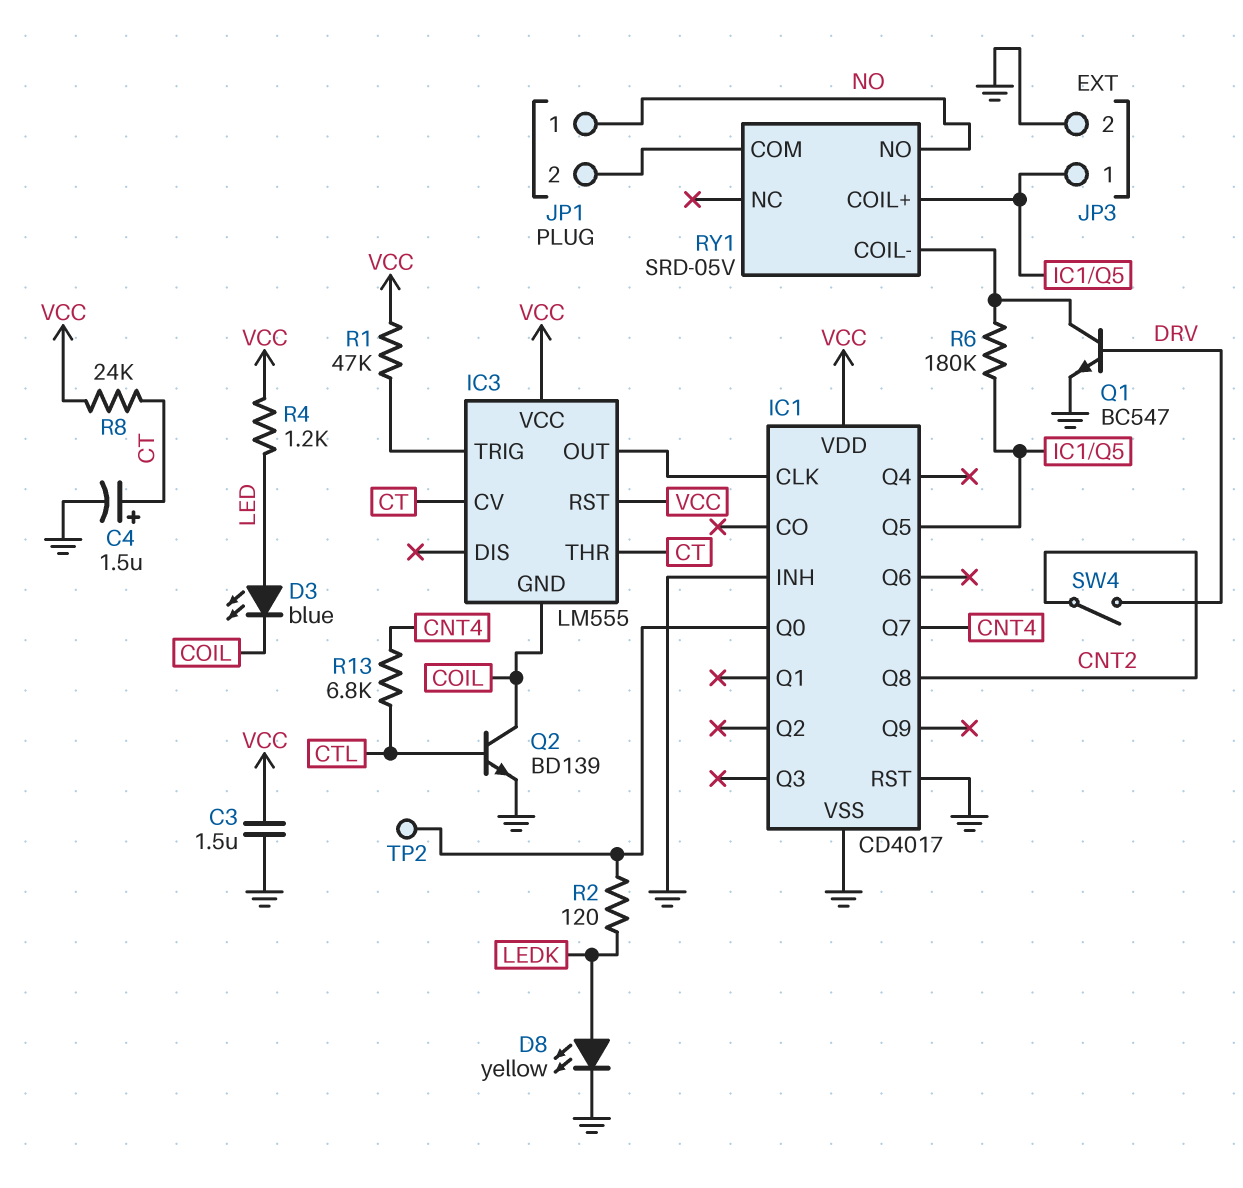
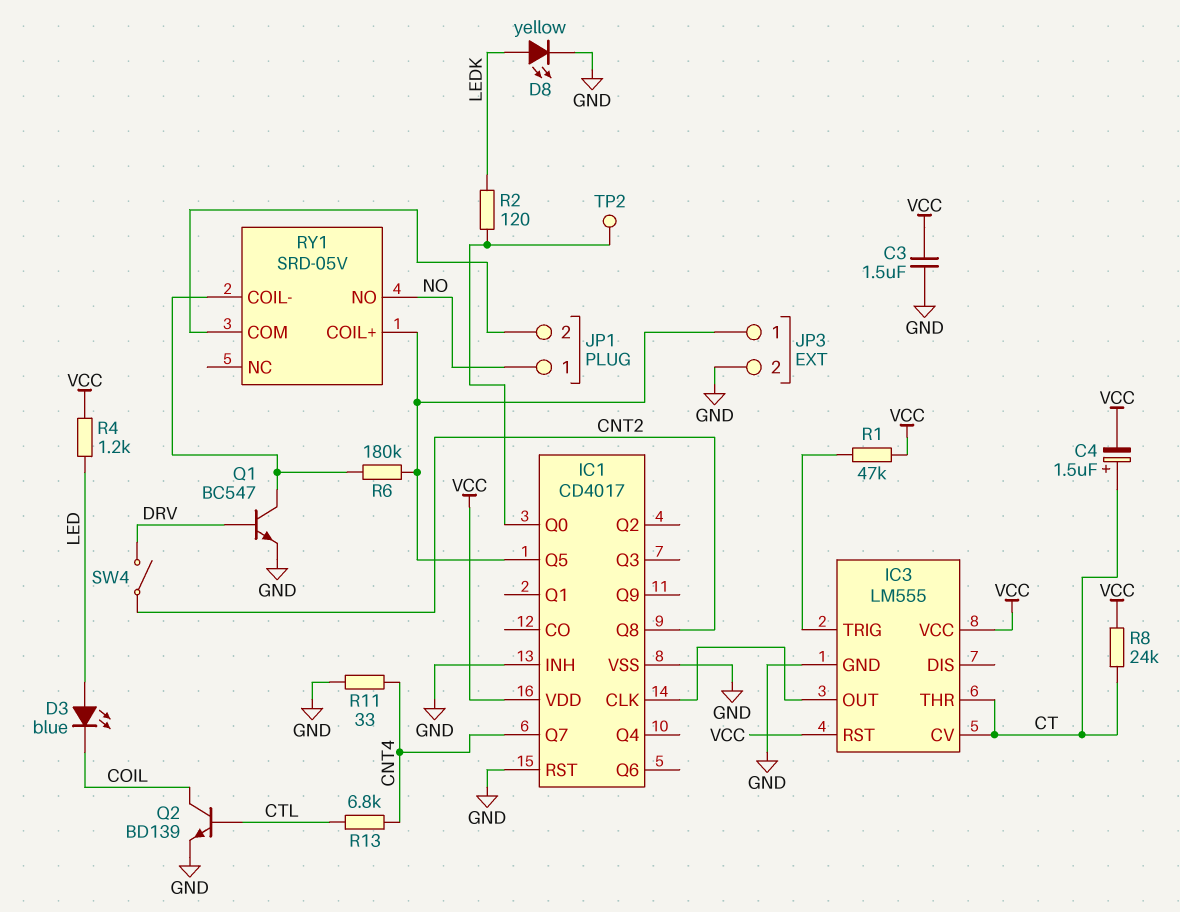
C4: 1.5uF (plus CT, minus GND) -> 1.5uF (plus CT, minus VCC)
IC3 pin GND: COIL -> GND
R11: none -> 33 (CNT4, GND)

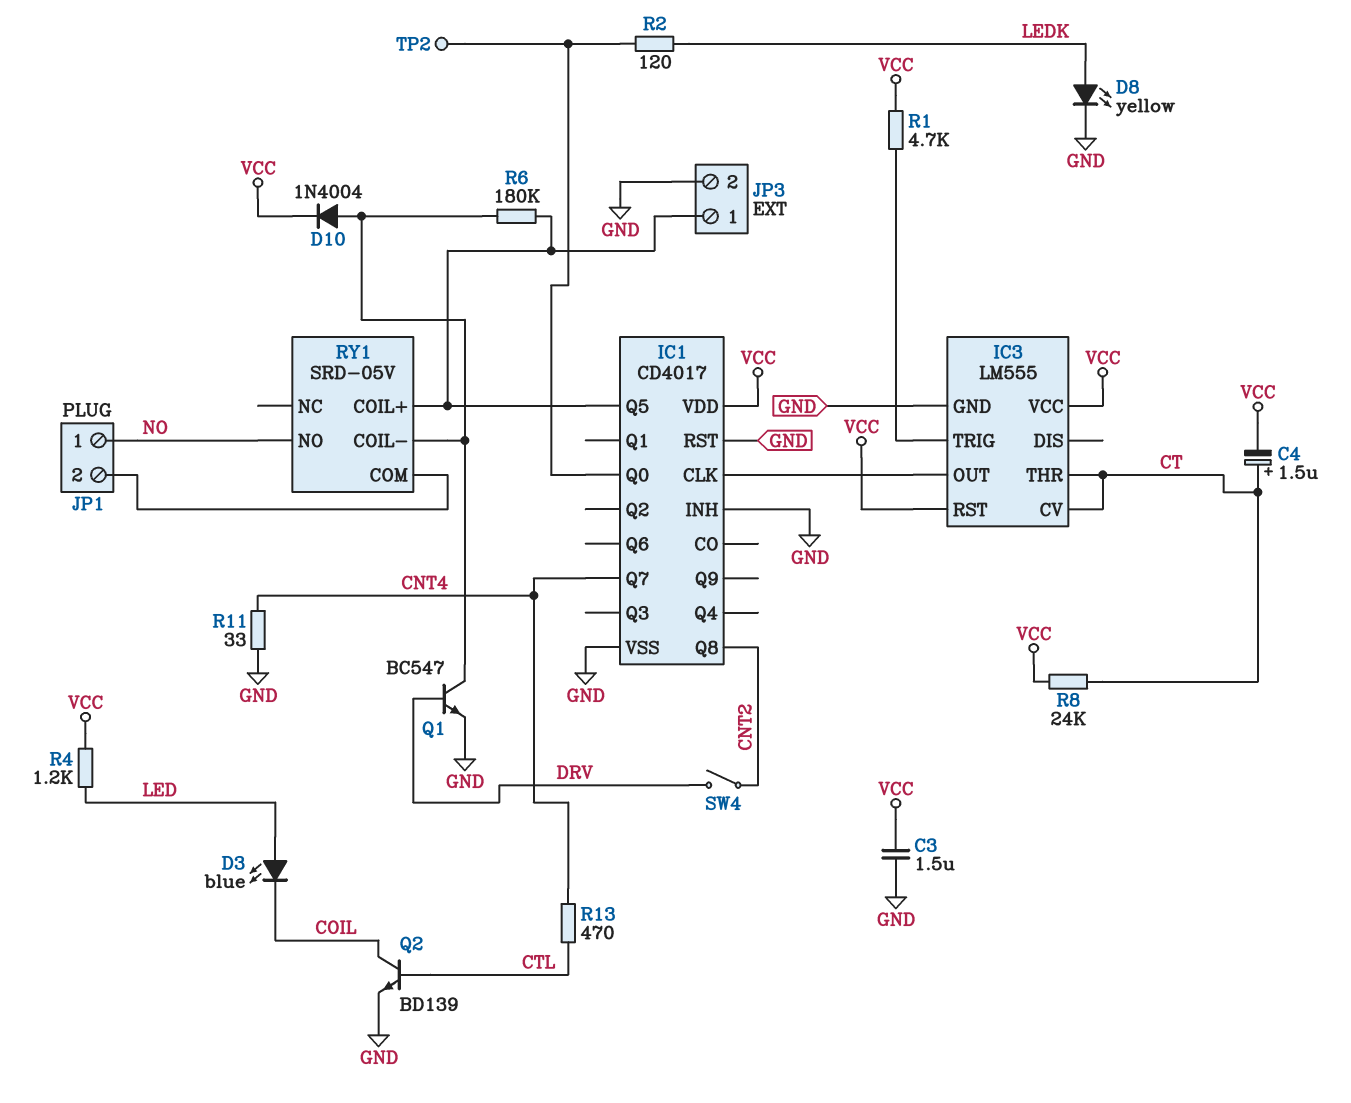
D10: none -> diode 1N4004 (A RY1/COIL-, K VCC)
R1: 47k (IC3/TRIG, VCC) -> 4.7k (IC3/TRIG, VCC)
R13: 6.8k (CNT4, CTL) -> 470 (CNT4, CTL)

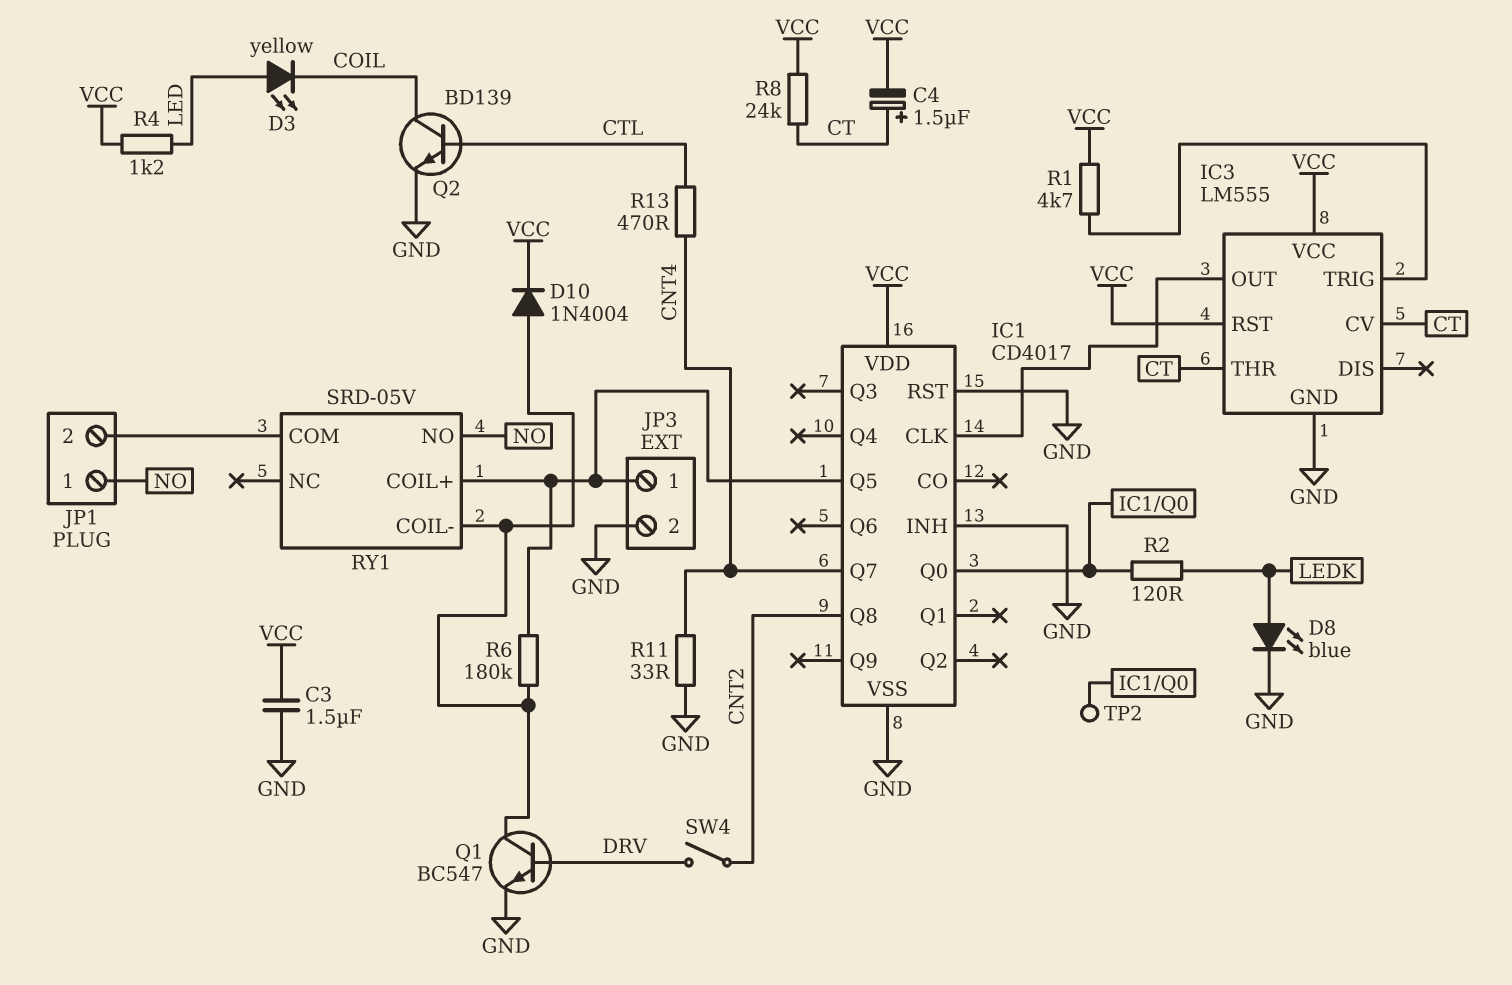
D3: LED blue (A LED, K COIL) -> LED yellow (A LED, K COIL)
D8: LED yellow (A LEDK, K GND) -> LED blue (A LEDK, K GND)

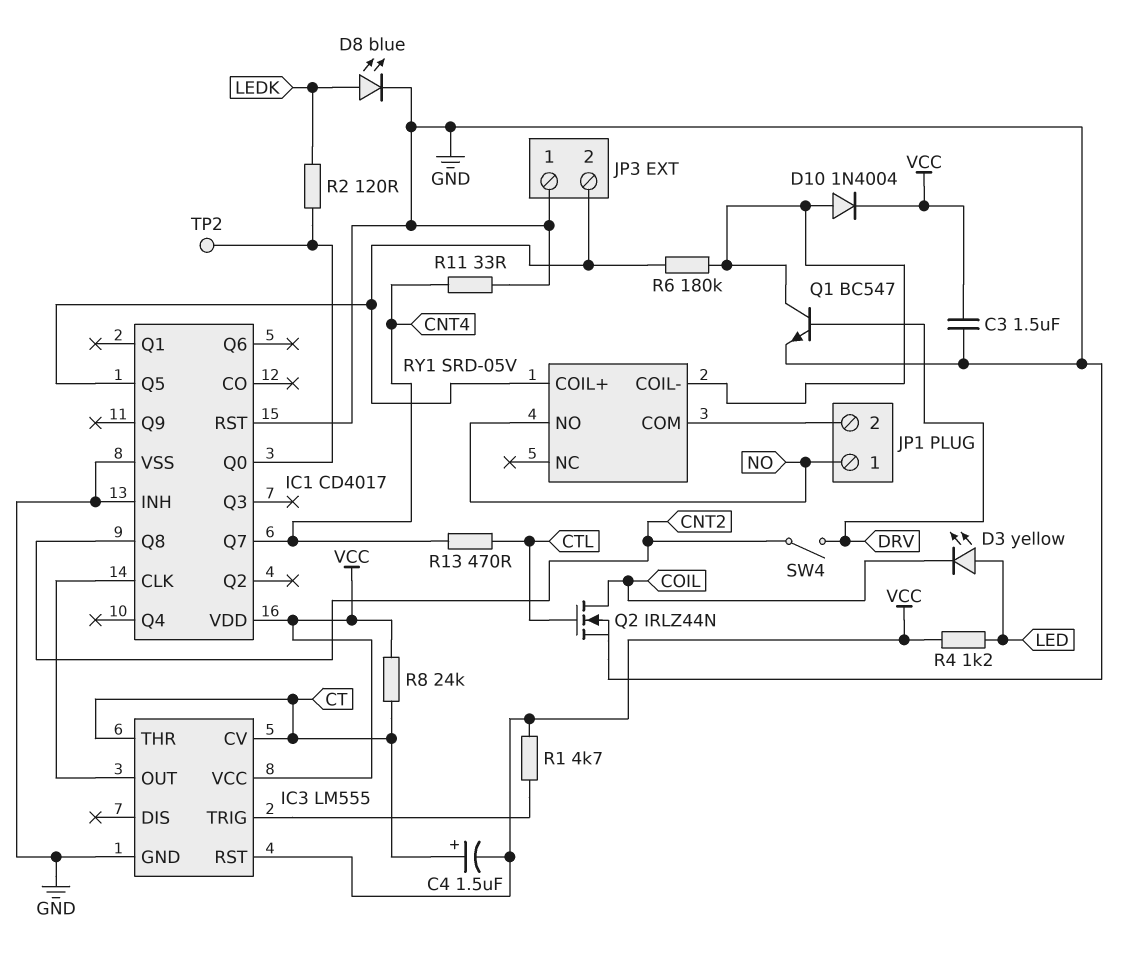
JP3 pin 1: IC1/Q5 -> GND
JP3 pin 2: GND -> IC1/Q5
Q2: NPN BD139 (B CTL, C COIL, E GND) -> NMOS IRLZ44N (G CTL, D COIL, S GND)

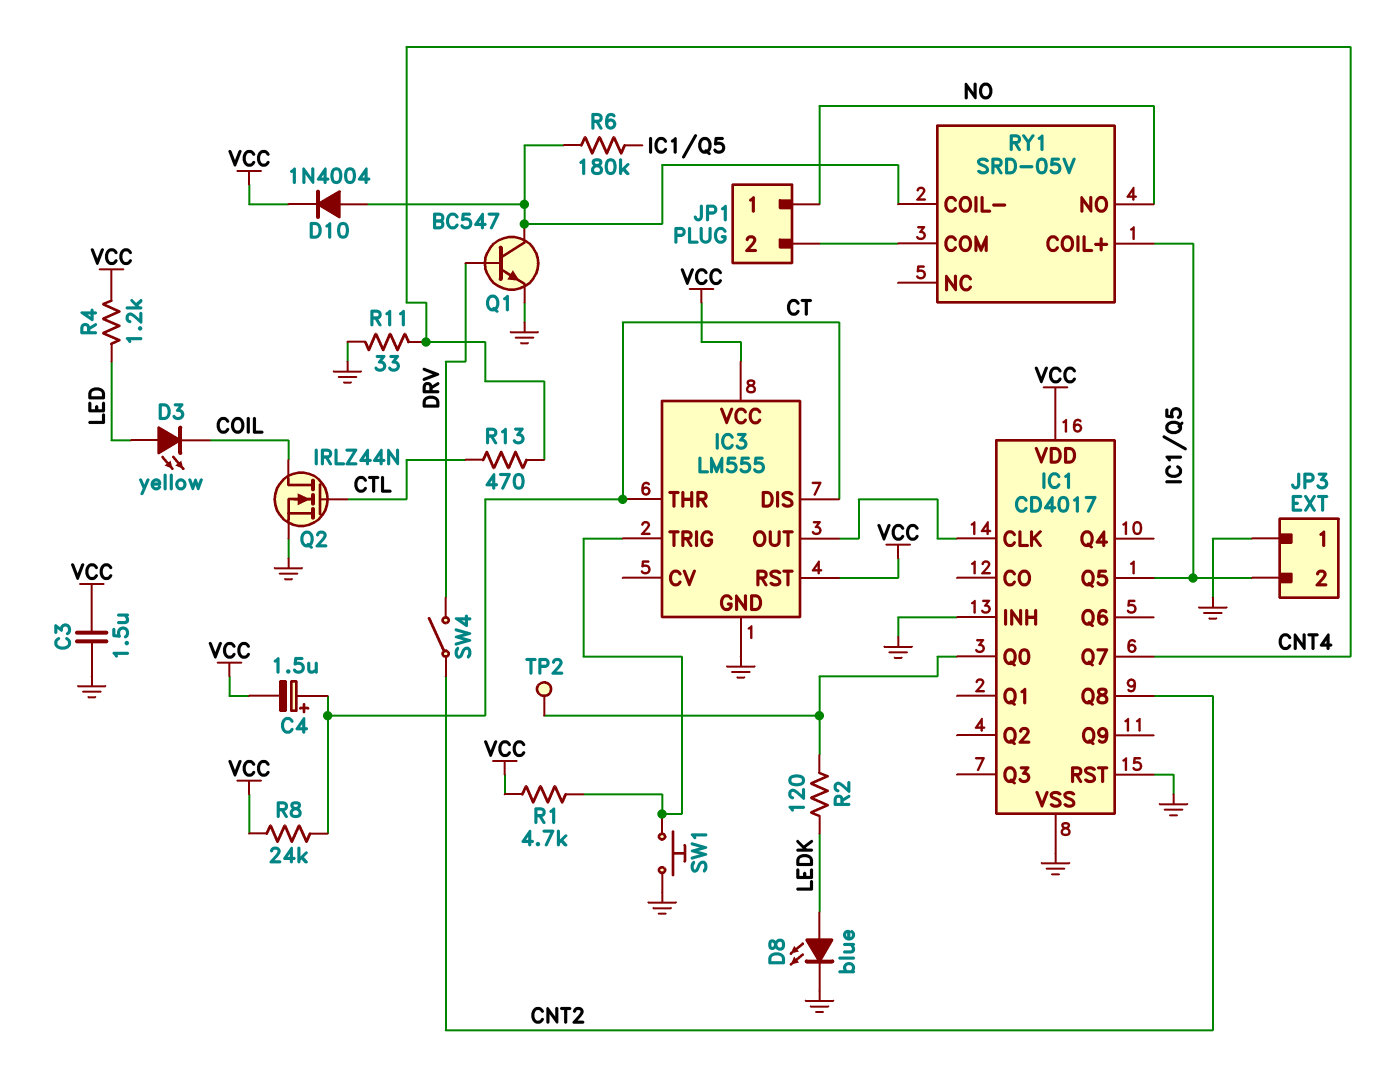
IC3 pin CV: CT -> none
IC3 pin DIS: none -> CT
SW1: none -> button (GND, IC3/TRIG)

